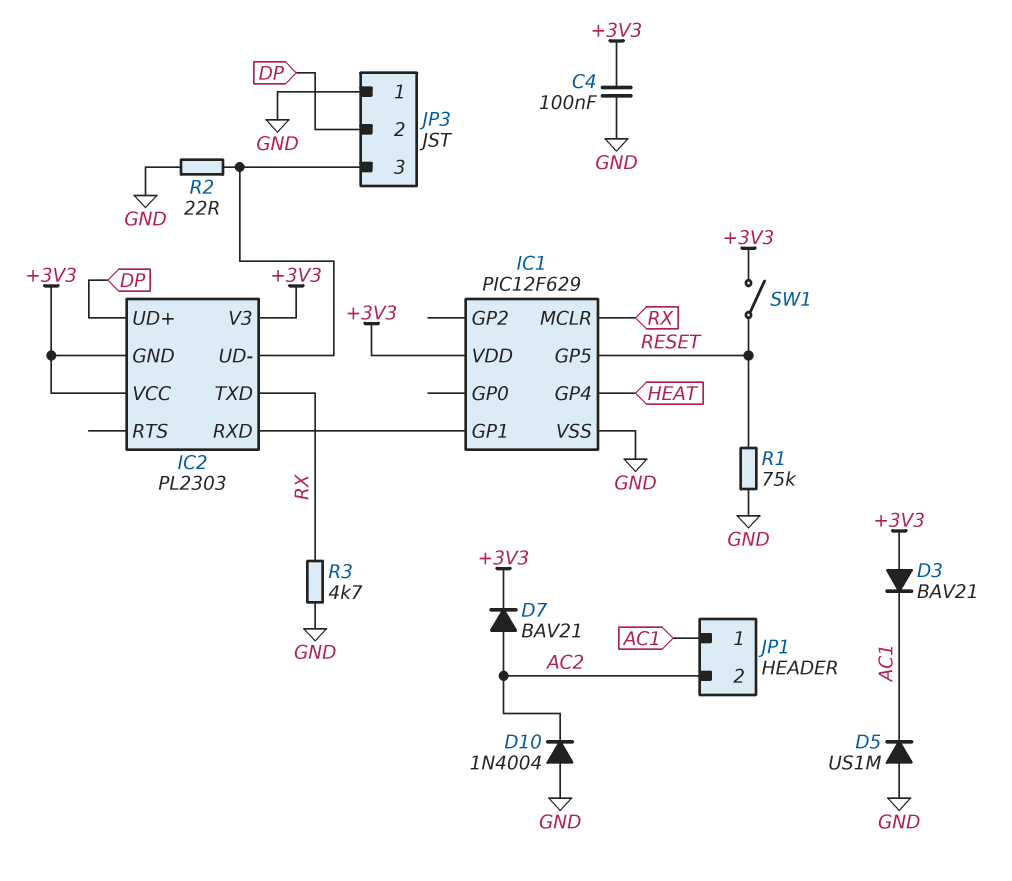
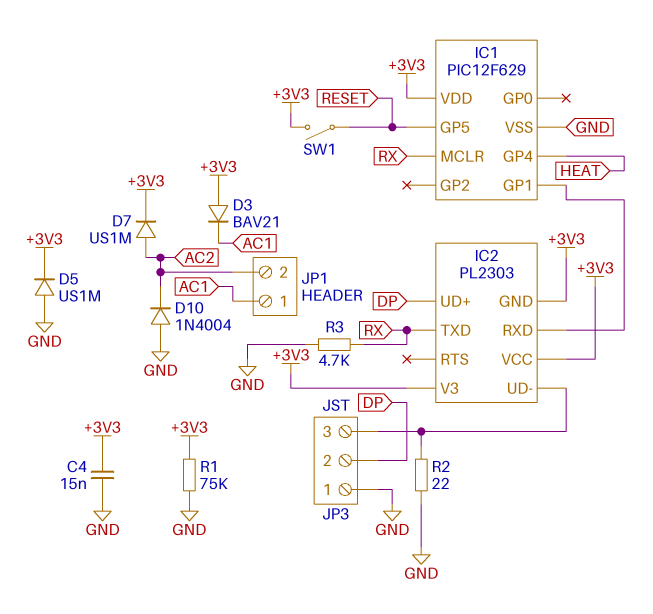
C4: 100nF (+3V3, GND) -> 15nF (+3V3, GND)
D5: diode US1M (A GND, K AC1) -> diode US1M (A GND, K +3V3)
D7: diode BAV21 (A AC2, K +3V3) -> diode US1M (A AC2, K +3V3)
R1: 75k (GND, RESET) -> 75k (+3V3, GND)

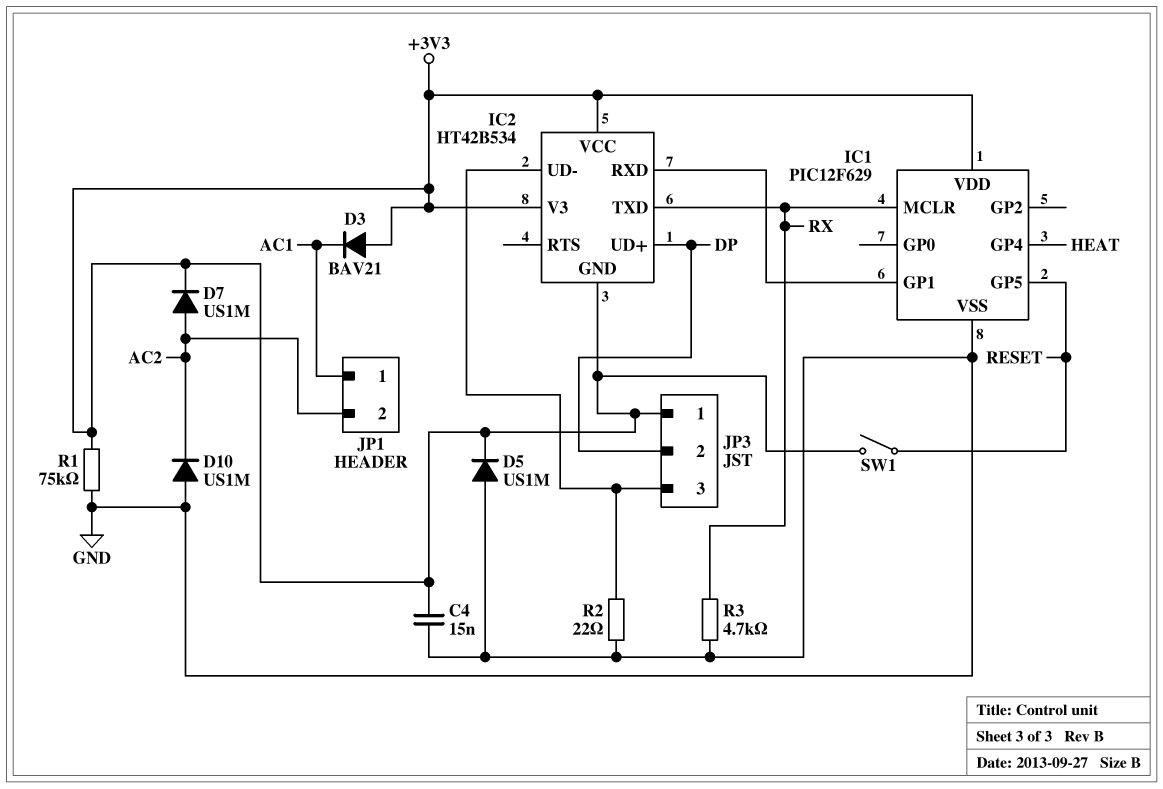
D10: diode 1N4004 (A GND, K AC2) -> diode US1M (A GND, K AC2)
IC2: PL2303 -> HT42B534
JP3 pin 1: GND -> +3V3

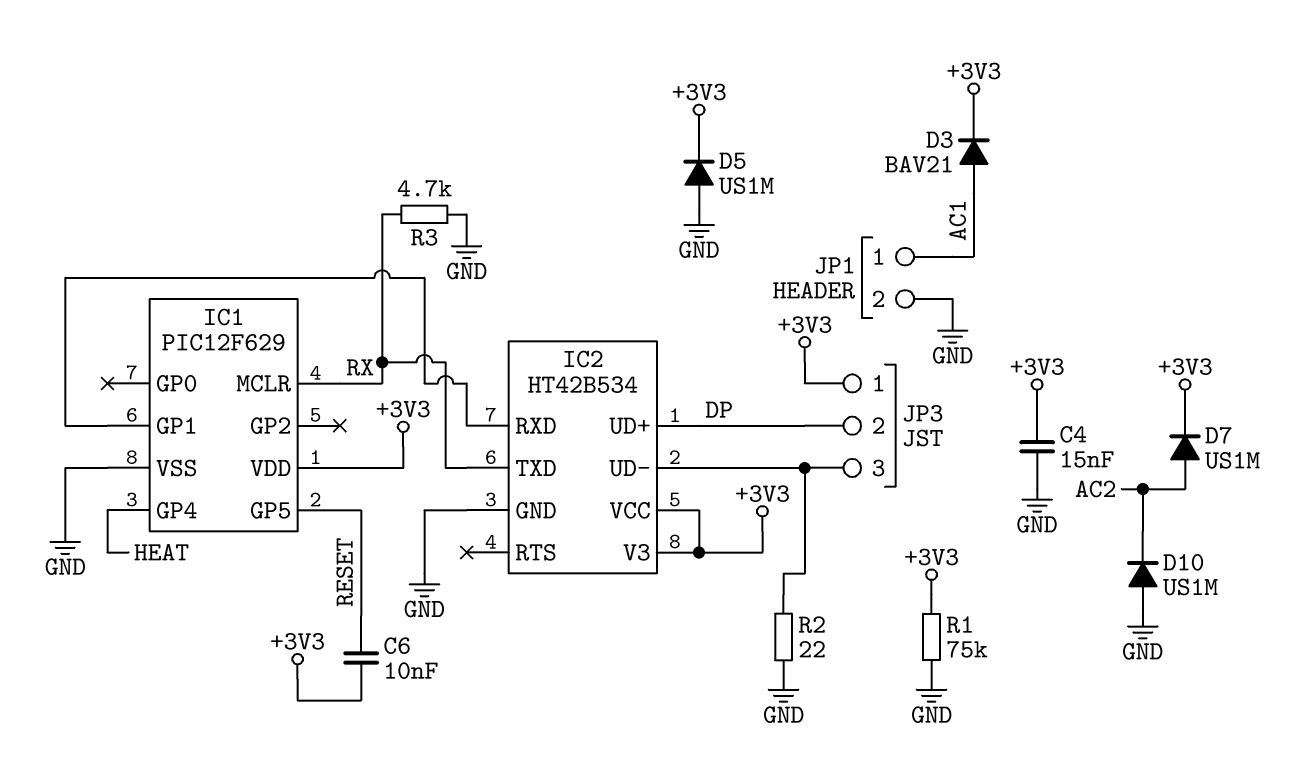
C6: none -> 10nF (+3V3, RESET)
D3: diode BAV21 (A +3V3, K AC1) -> diode BAV21 (A AC1, K +3V3)
IC2 pin GND: +3V3 -> GND
JP1 pin 2: AC2 -> GND
SW1: switch (+3V3, RESET) -> none

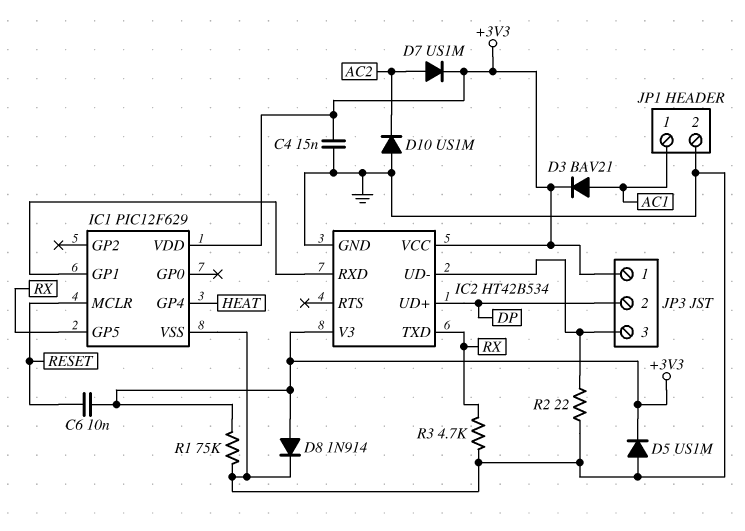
D8: none -> diode 1N914 (A +3V3, K GND)
IC1 pin GP5: RESET -> RX
IC1 pin MCLR: RX -> RESET

